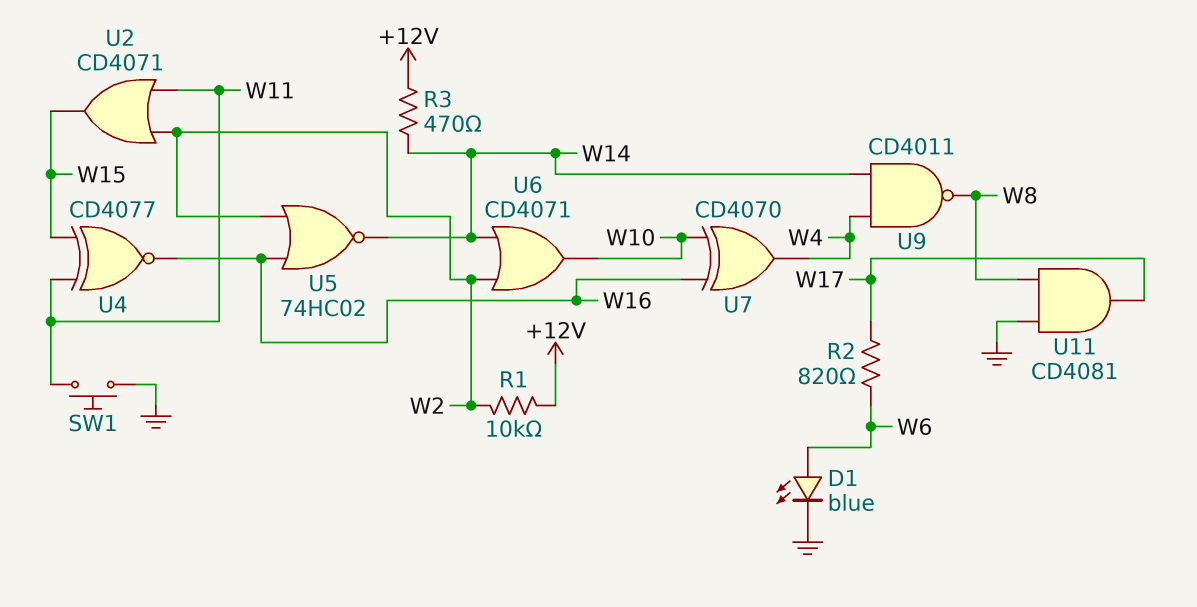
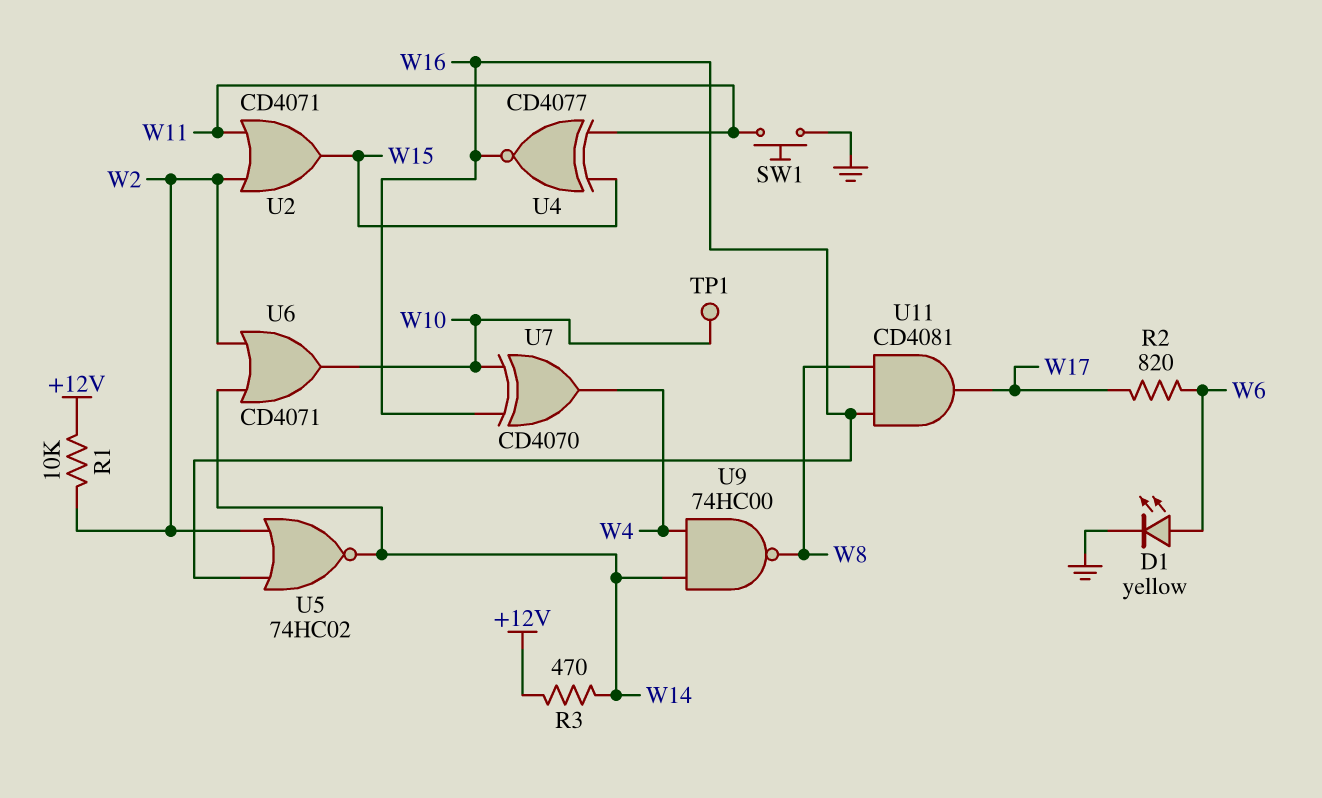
D1: LED blue (A W6, K GND) -> LED yellow (A W6, K GND)
TP1: none -> test point (W10)
U9: NAND CD4011 (in W4, in W14, out W8) -> NAND 74HC00 (in W4, in W14, out W8)
U11: AND CD4081 (in GND, in W8, out W17) -> AND CD4081 (in W8, in W16, out W17)

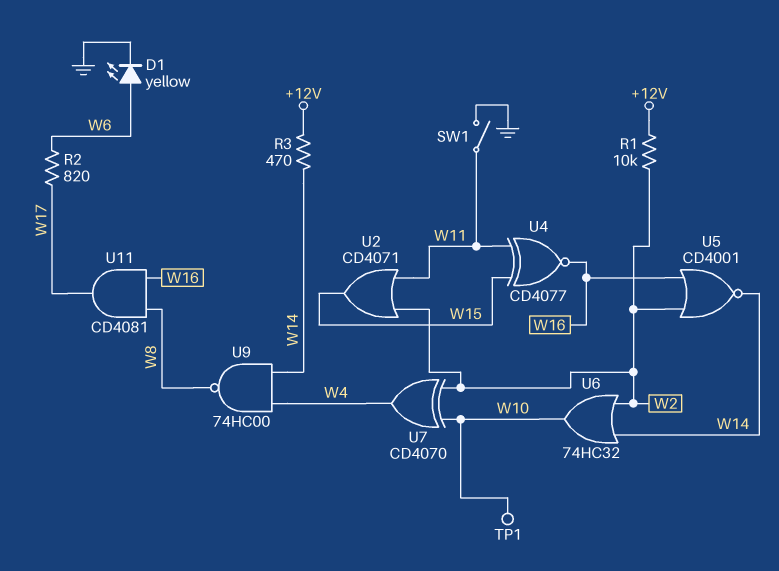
SW1: button (GND, W11) -> switch (GND, W11)
U5: NOR 74HC02 (in W2, in W16, out W14) -> NOR CD4001 (in W2, in W16, out W14)
U6: OR CD4071 (in W2, in W14, out W10) -> OR 74HC32 (in W2, in W14, out W10)
U7: XOR CD4070 (in W10, in W16, out W4) -> XOR CD4070 (in W2, in W10, out W4)

